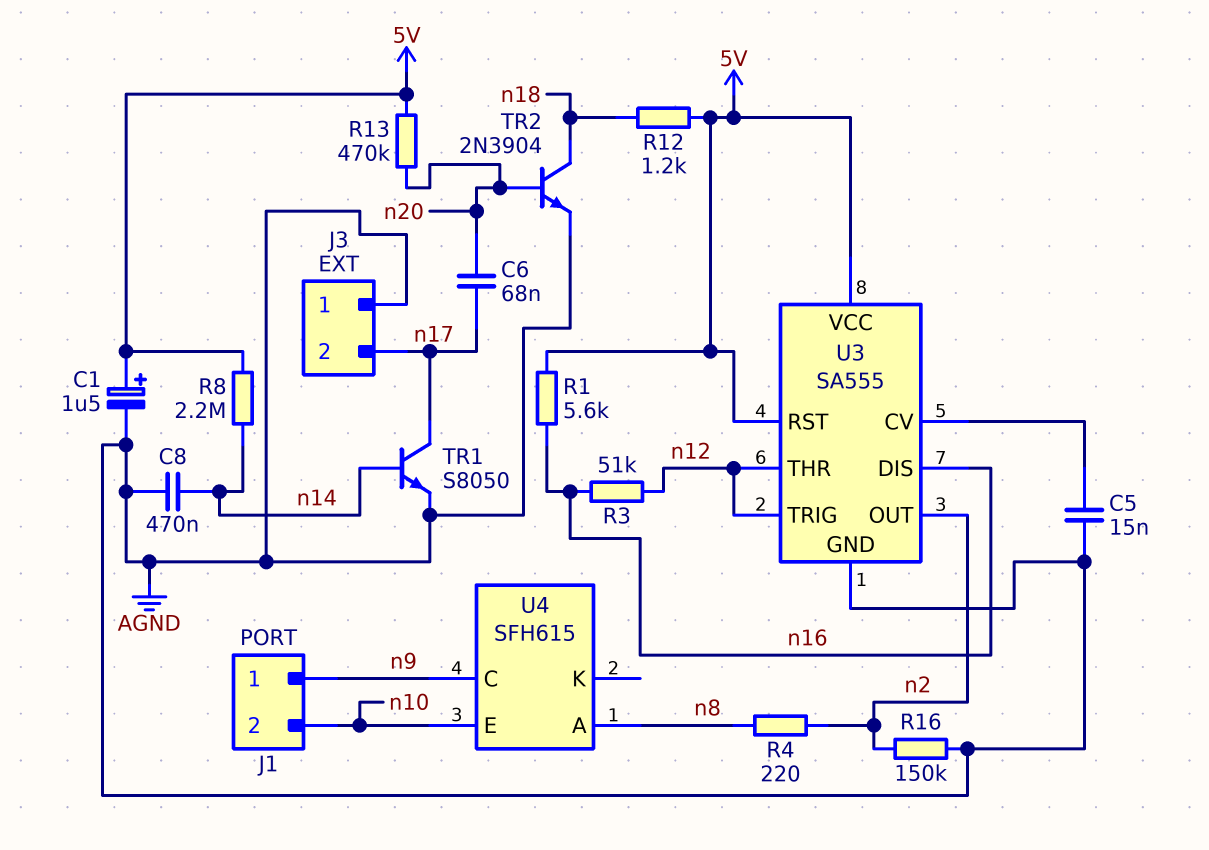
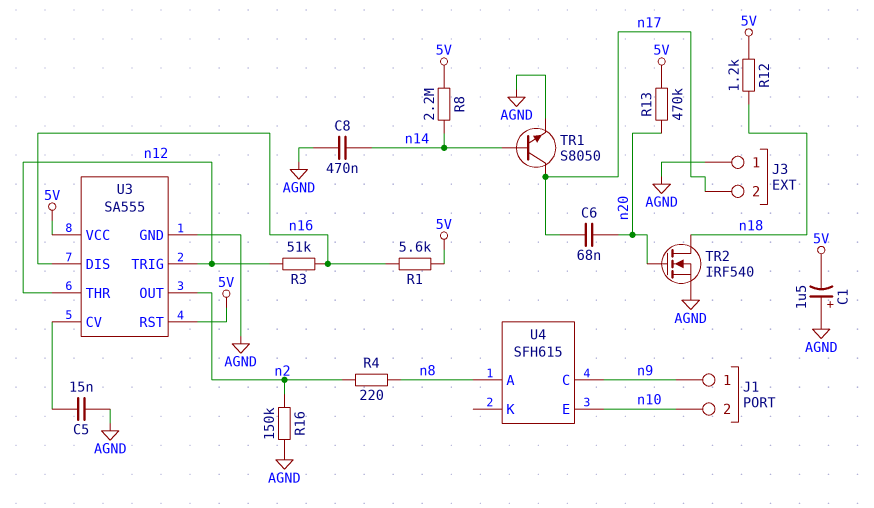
C1: 1.5uF (plus 5V, minus AGND) -> 1.5uF (plus AGND, minus 5V)
TR2: NPN 2N3904 (B n20, C n18, E AGND) -> NMOS IRF540 (G n20, D n18, S AGND)

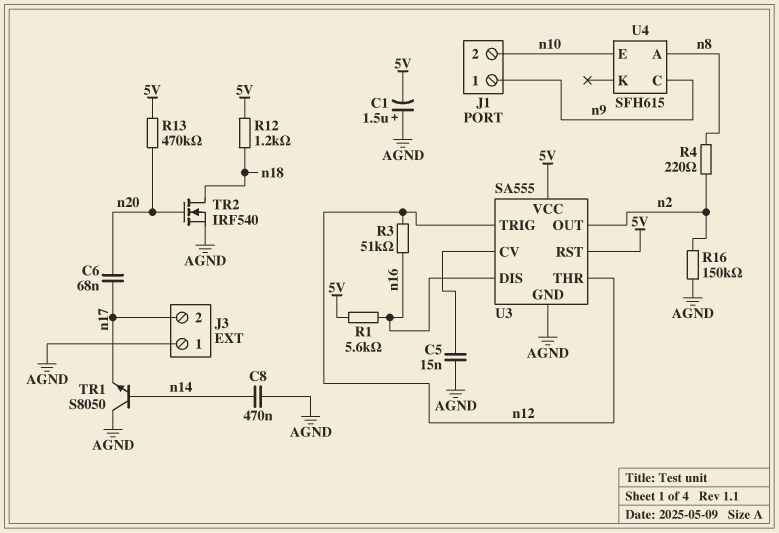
R8: 2.2M (5V, n14) -> none
TR1: NPN S8050 (B n14, C n17, E AGND) -> NPN S8050 (B n14, C AGND, E n17)

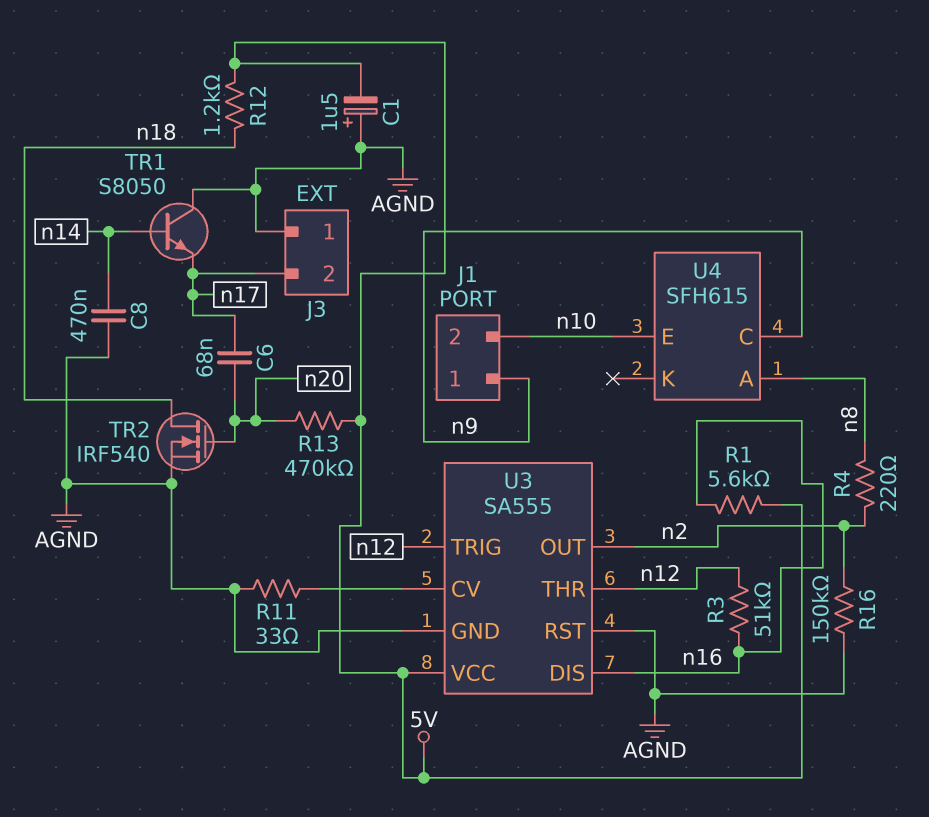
C5: 15nF (AGND, U3/CV) -> none
R11: none -> 33 (AGND, U3/CV)
U3 pin RST: 5V -> AGND

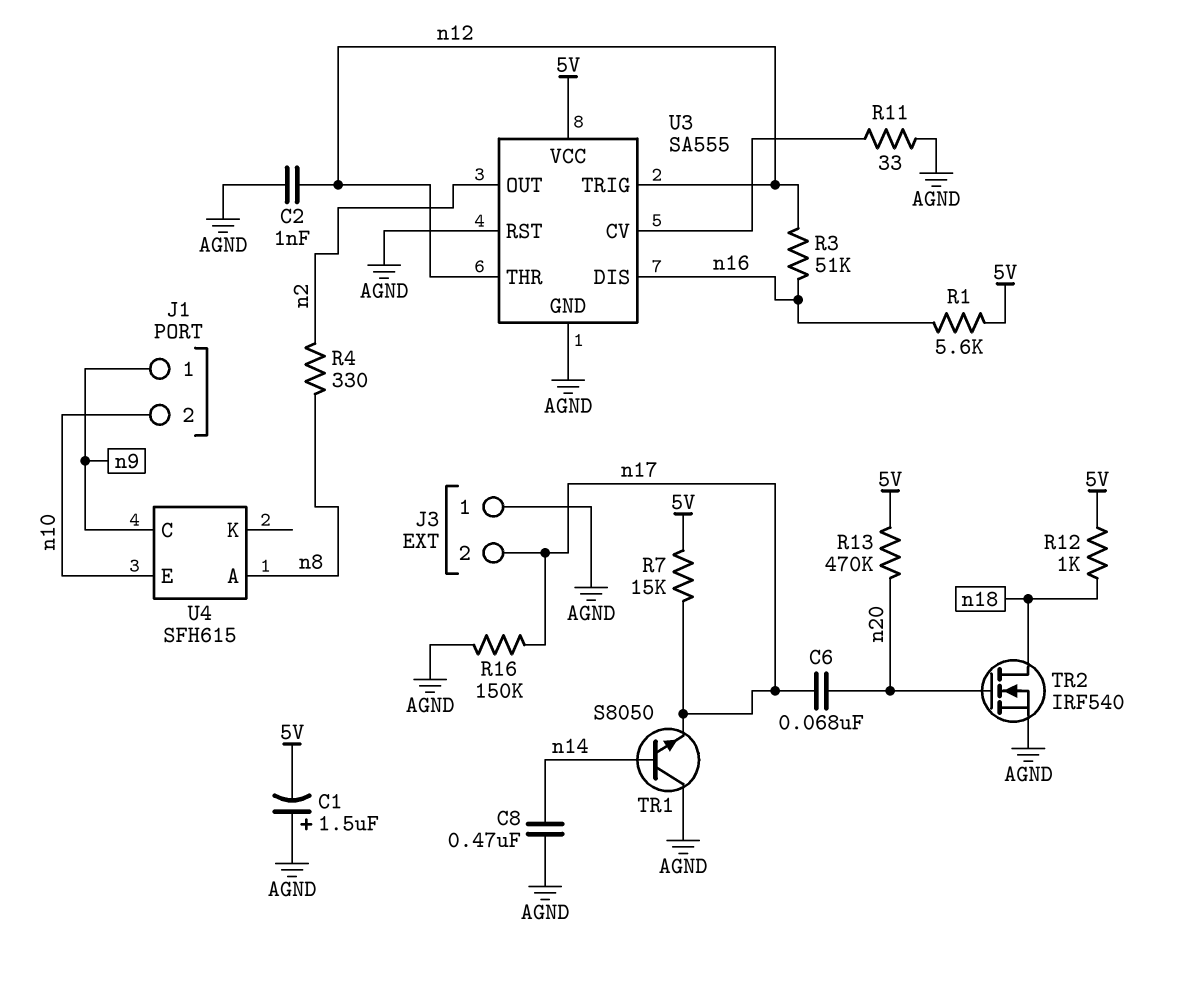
C2: none -> 1nF (AGND, n12)
R4: 220 (n2, n8) -> 330 (n2, n8)
R7: none -> 15k (5V, n17)
R12: 1.2k (5V, n18) -> 1k (5V, n18)
R16: 150k (AGND, n2) -> 150k (AGND, n17)

